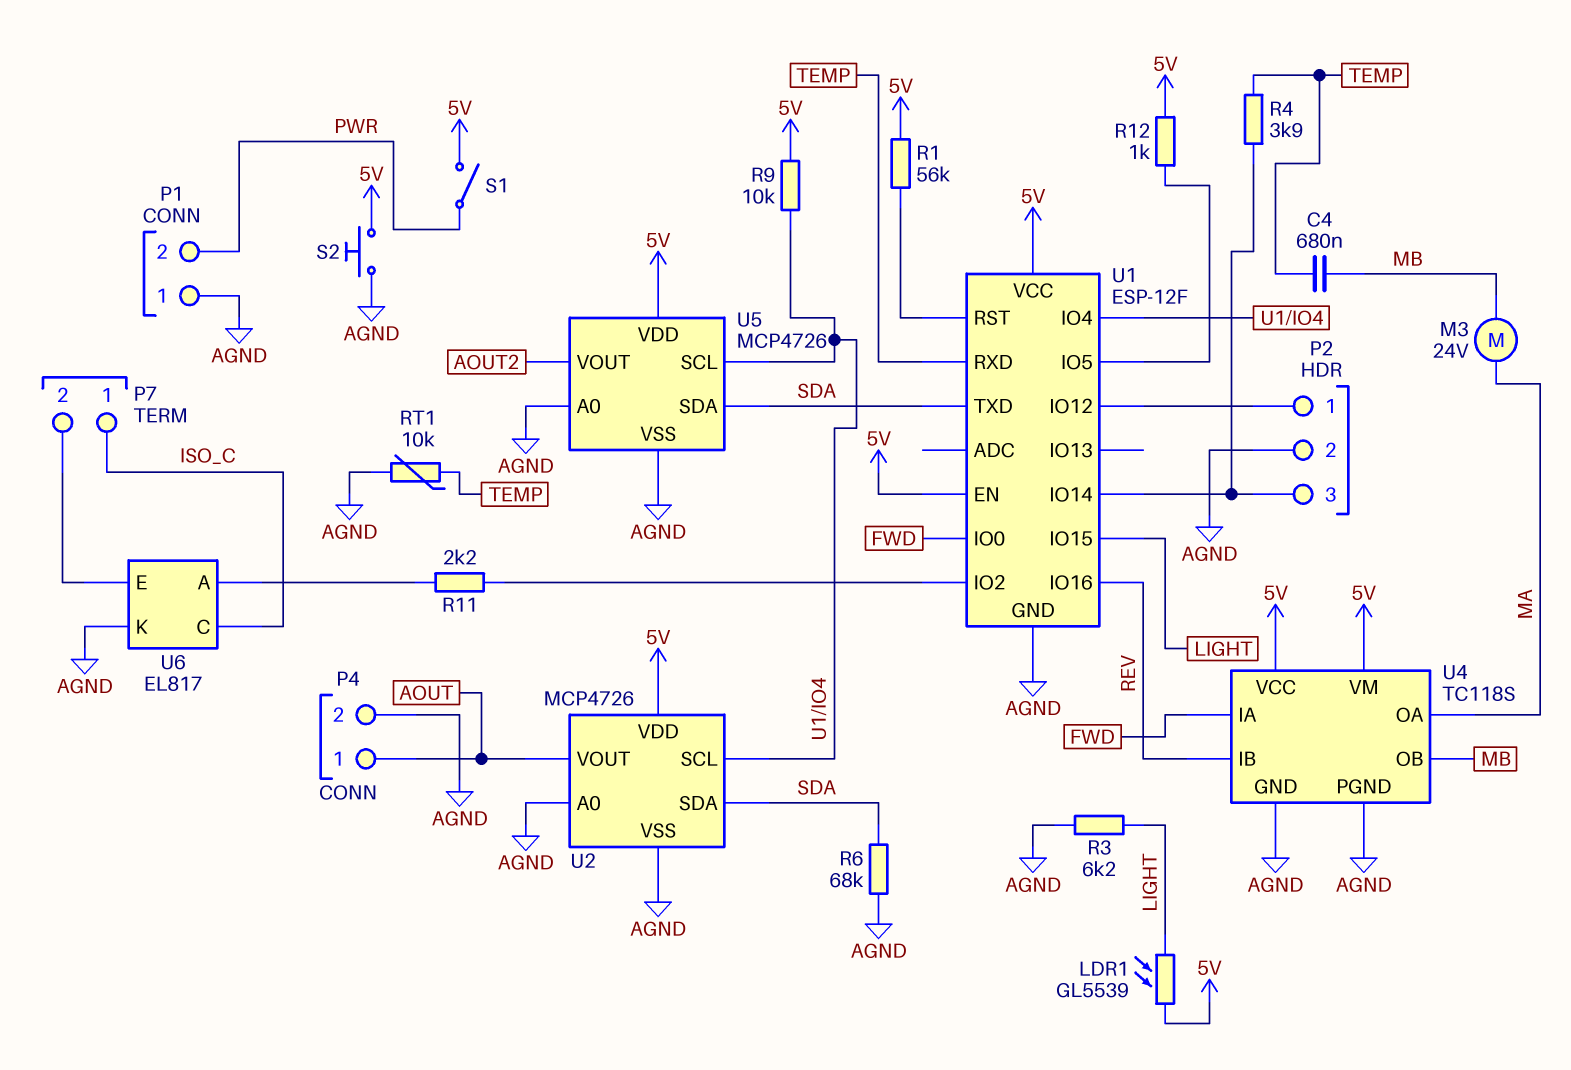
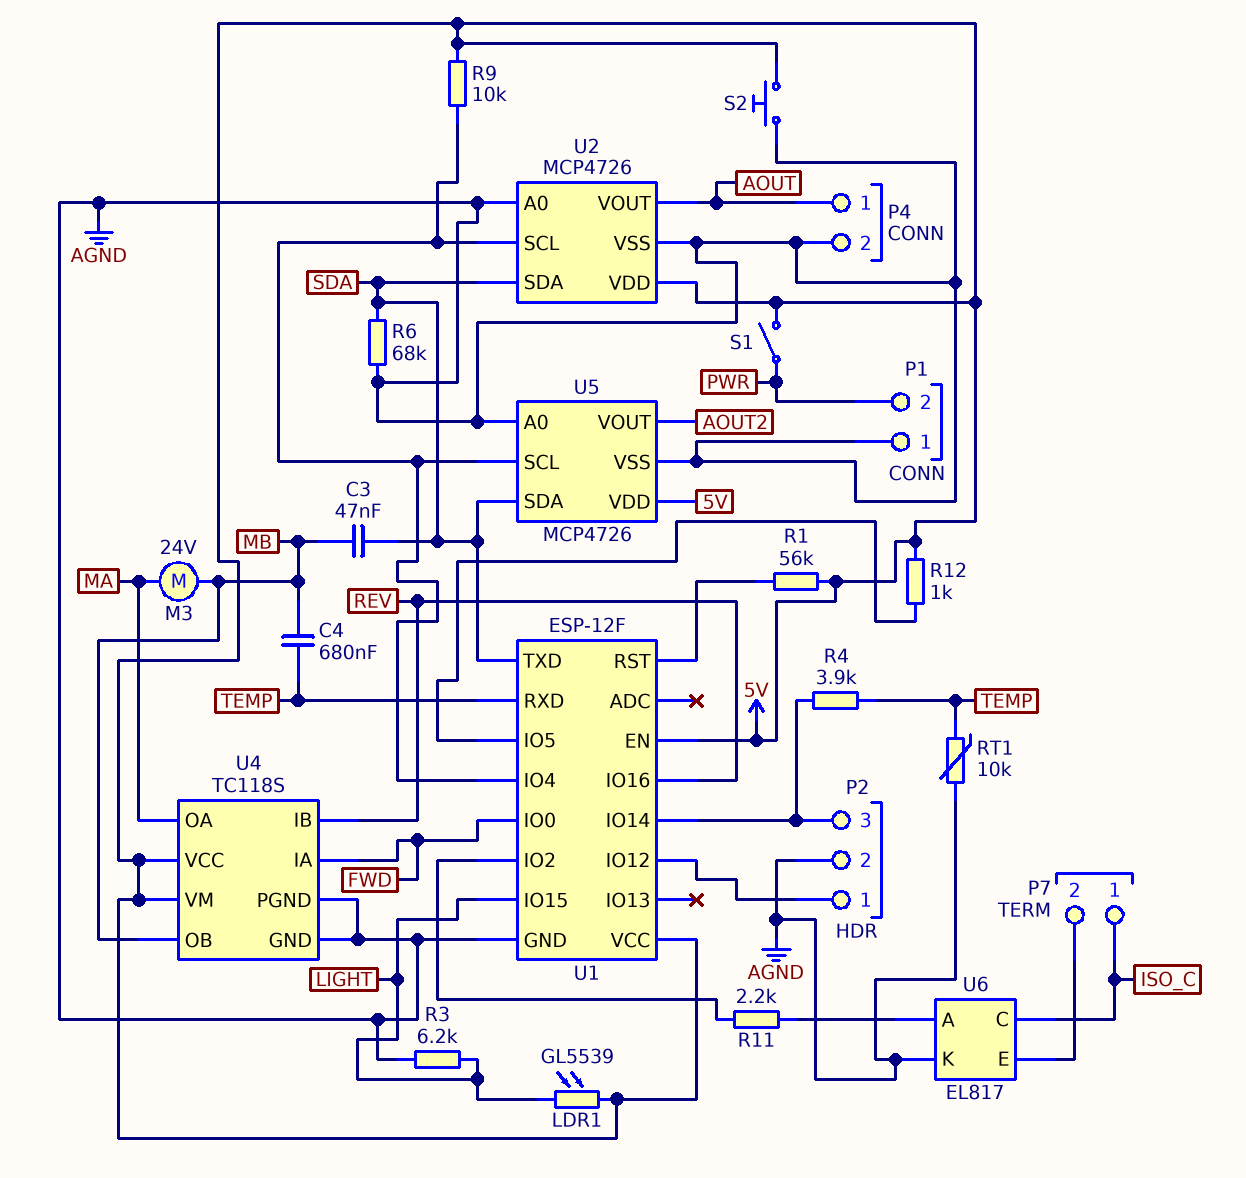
C3: none -> 47nF (MB, SDA)

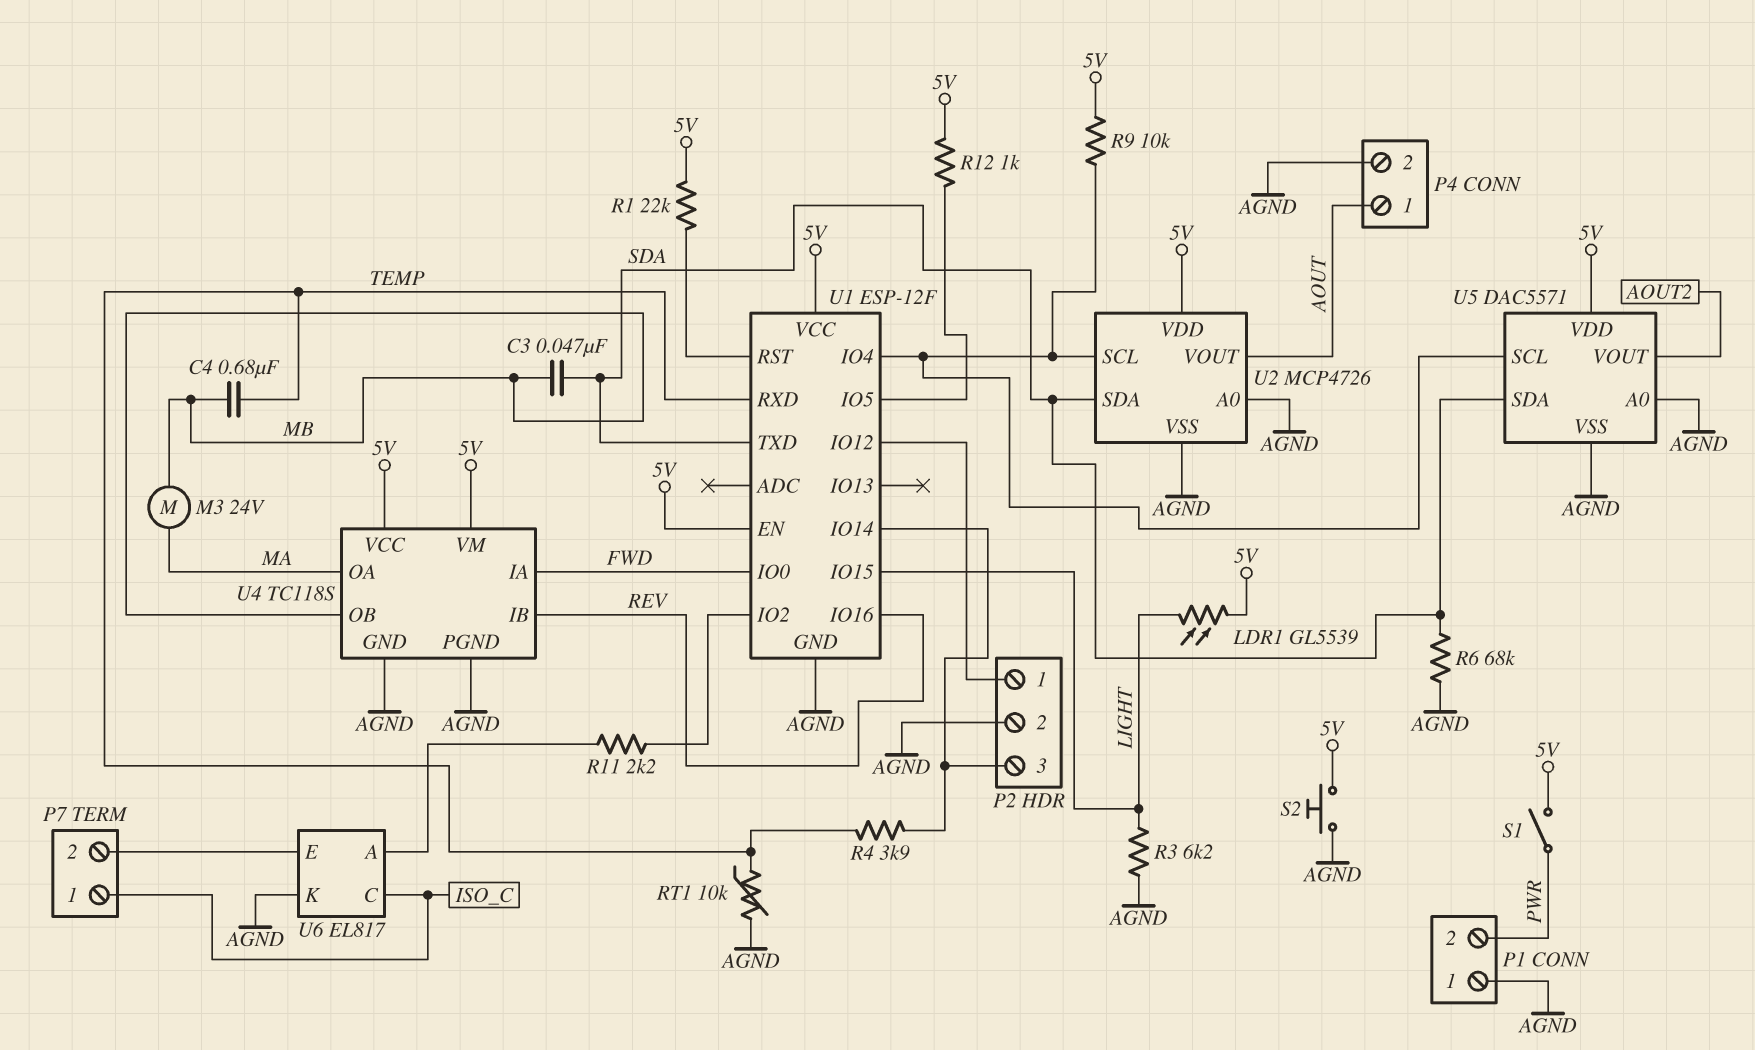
R1: 56k (5V, U1/RST) -> 22k (5V, U1/RST)
U5: MCP4726 -> DAC5571

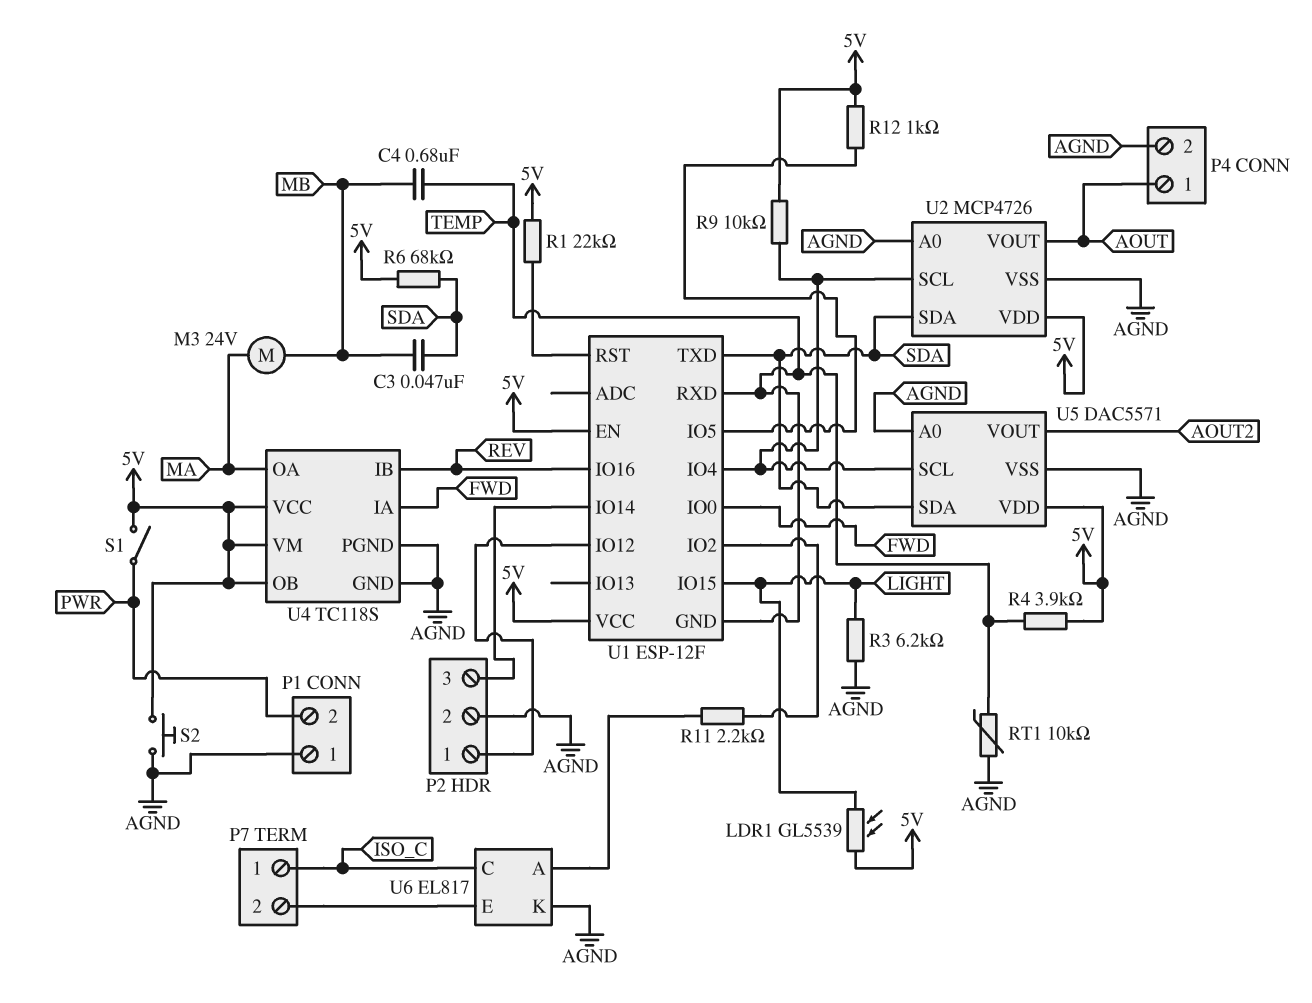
R4: 3.9k (P2/3, TEMP) -> 3.9k (5V, TEMP)
R6: 68k (AGND, SDA) -> 68k (5V, SDA)
U1 pin GND: AGND -> TEMP
U4 pin OB: MB -> 5V

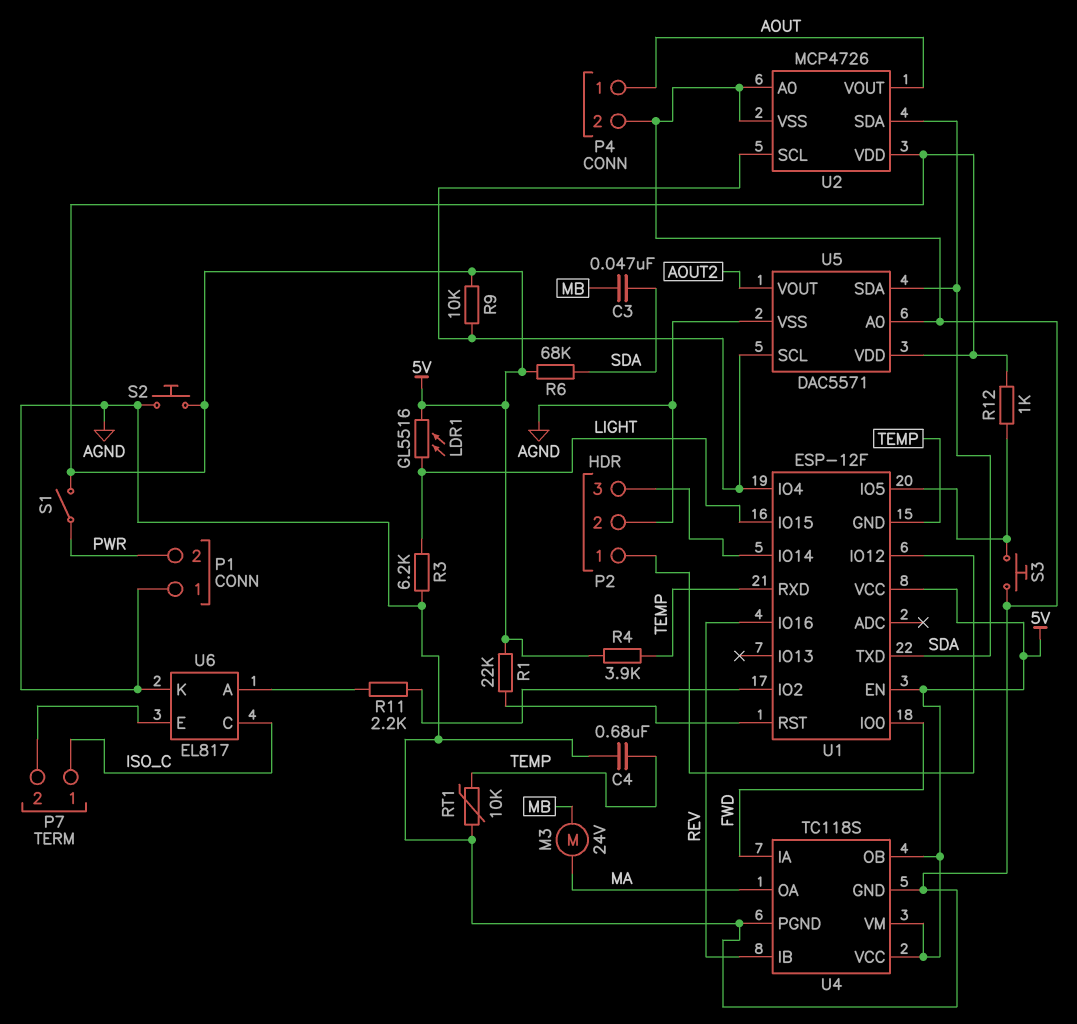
C4: 680nF (MB, TEMP) -> 680nF (AGND, TEMP)
LDR1: GL5539 (5V, LIGHT) -> GL5516 (5V, LIGHT)
S3: none -> button (AGND, U1/IO5)

